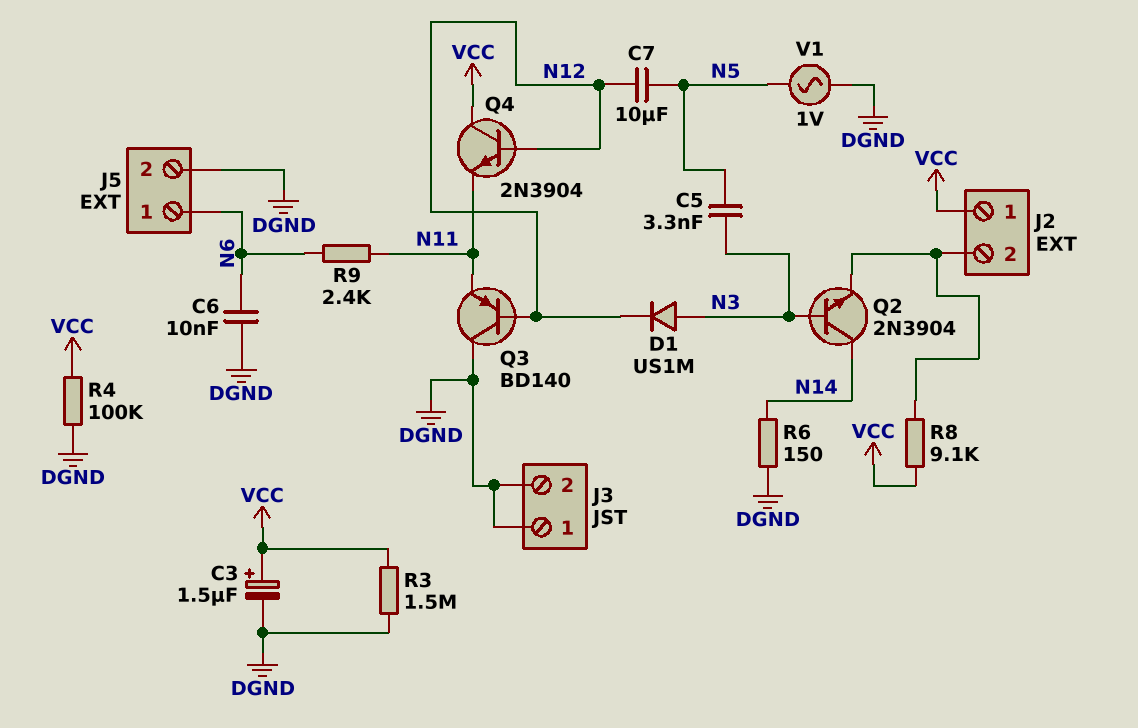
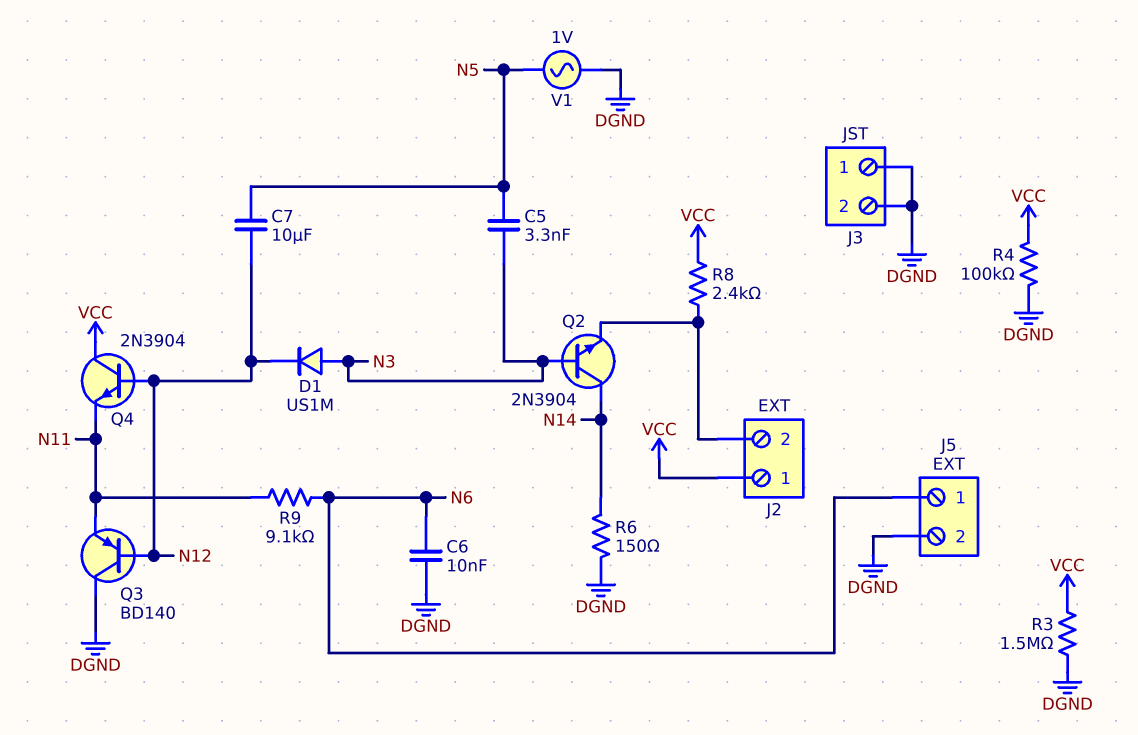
C3: 1.5uF (plus VCC, minus DGND) -> none
R8: 9.1k (J2/2, VCC) -> 2.4k (J2/2, VCC)
R9: 2.4k (N6, N11) -> 9.1k (N6, N11)

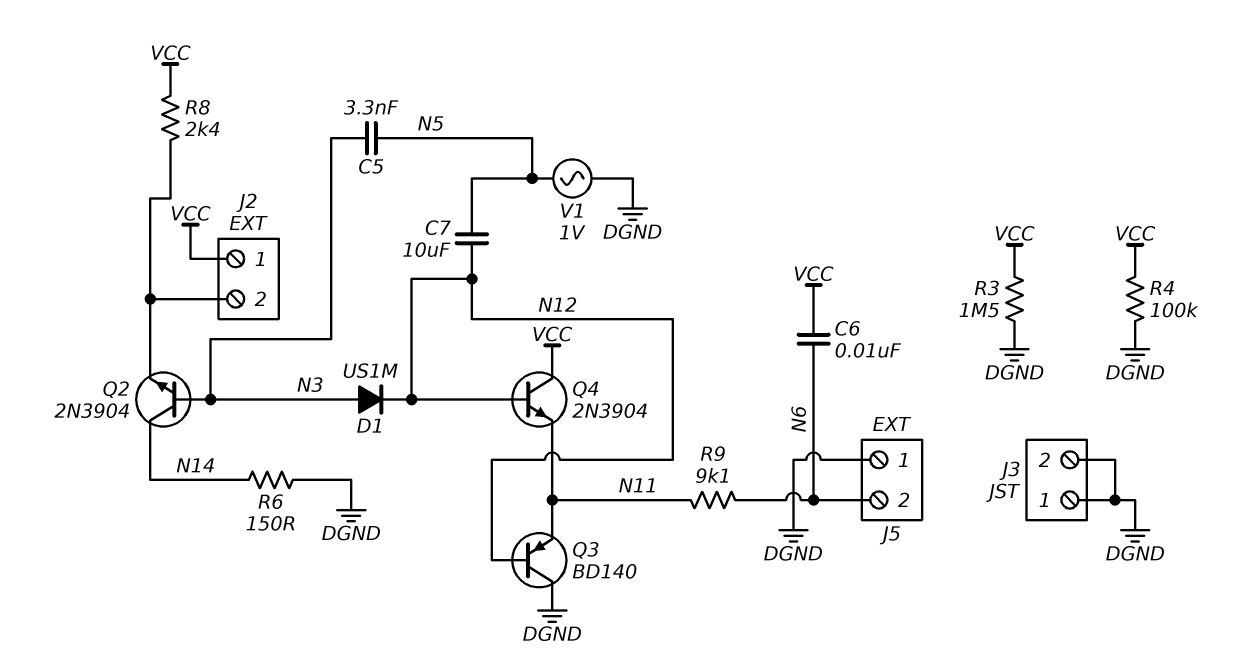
C6: 10nF (DGND, N6) -> 10nF (N6, VCC)
J5 pin 1: N6 -> DGND
J5 pin 2: DGND -> N6

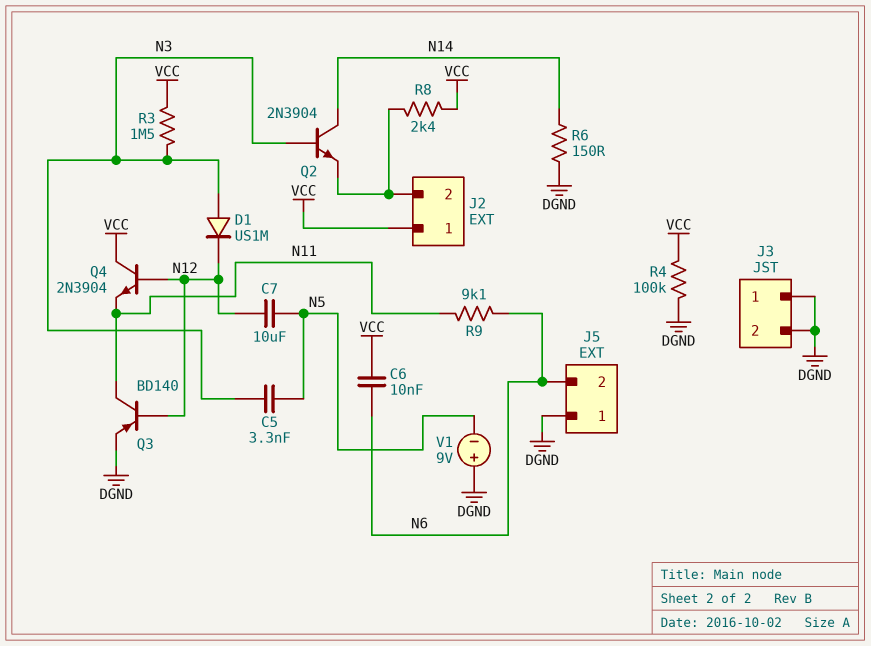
Q3: PNP BD140 (B N12, C DGND, E N11) -> PNP BD140 (B N12, C N11, E DGND)
R3: 1.5M (DGND, VCC) -> 1.5M (N3, VCC)
V1: AC 1V (DGND, N5) -> 9V (plus DGND, minus N5)

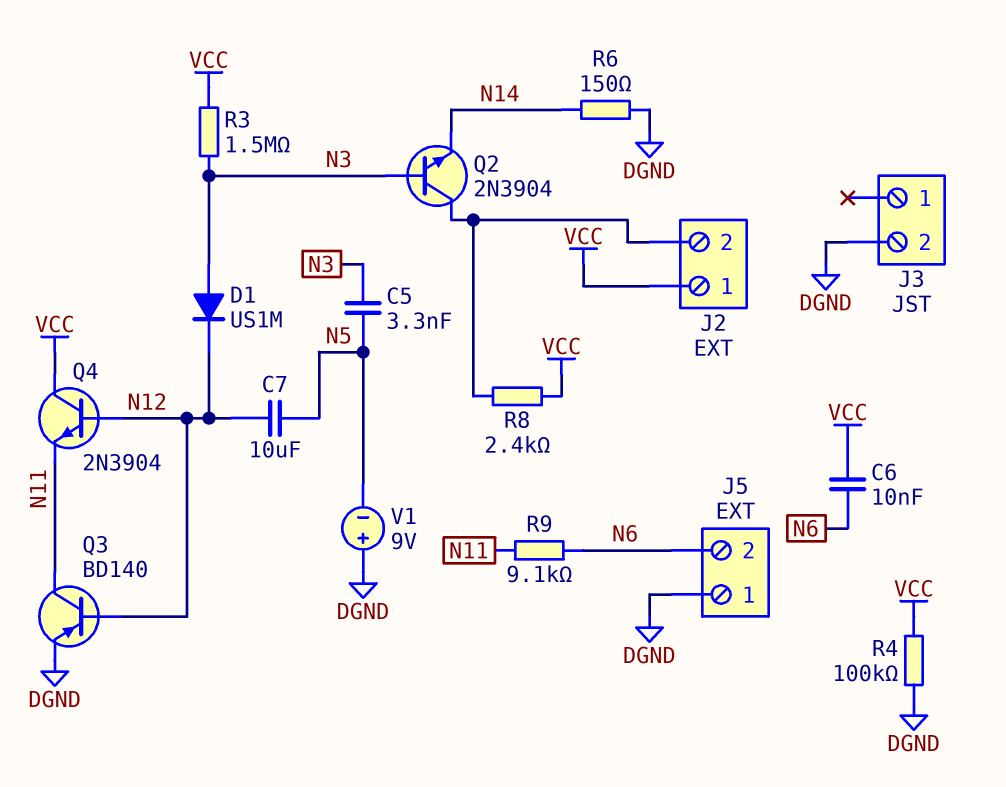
J3 pin 1: DGND -> none
Q2: NPN 2N3904 (B N3, C N14, E J2/2) -> NPN 2N3904 (B N3, C J2/2, E N14)

